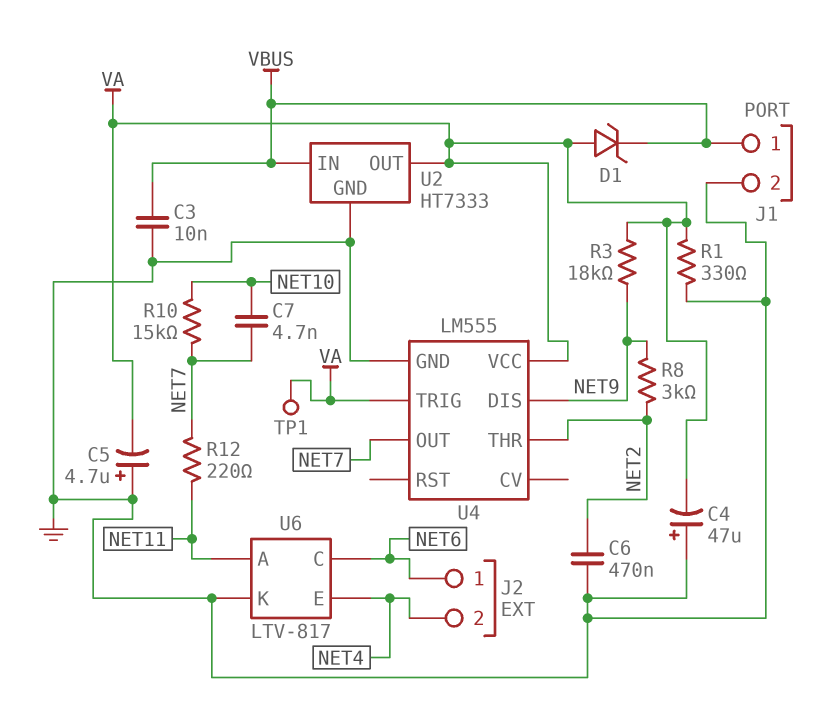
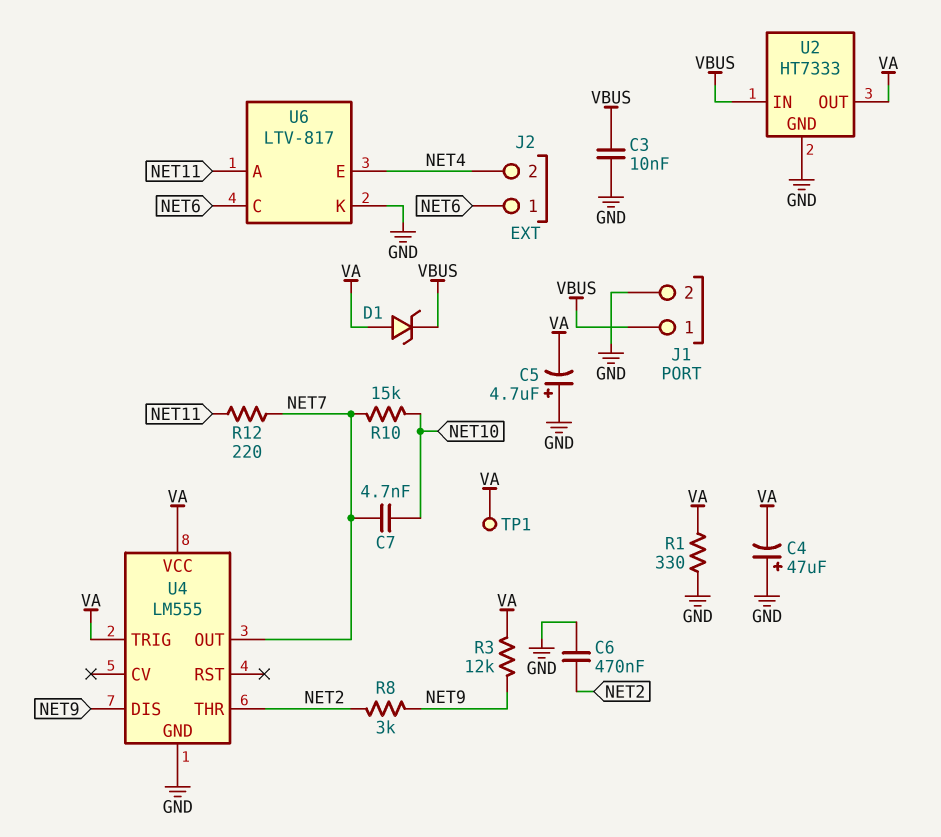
R3: 18k (NET9, VA) -> 12k (NET9, VA)

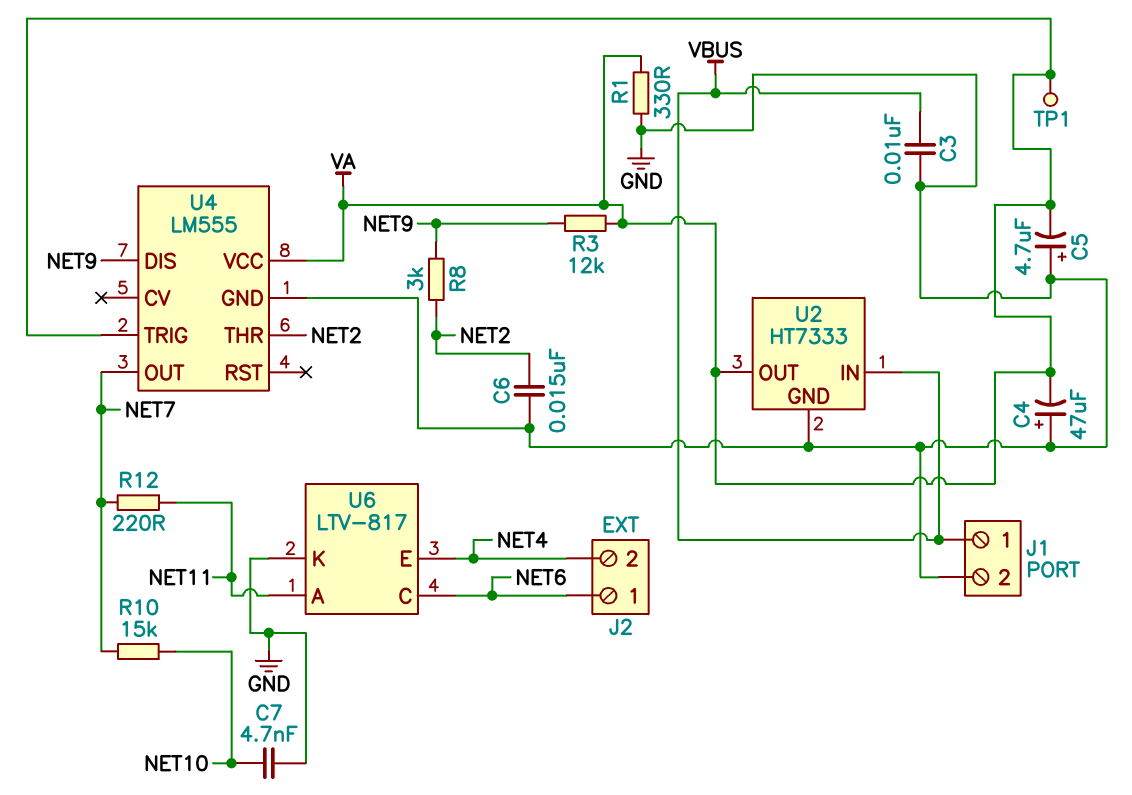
C6: 470nF (GND, NET2) -> 15nF (GND, NET2)
C7: 4.7nF (NET7, NET10) -> 4.7nF (GND, NET10)
D1: zener (A VA, K VBUS) -> none

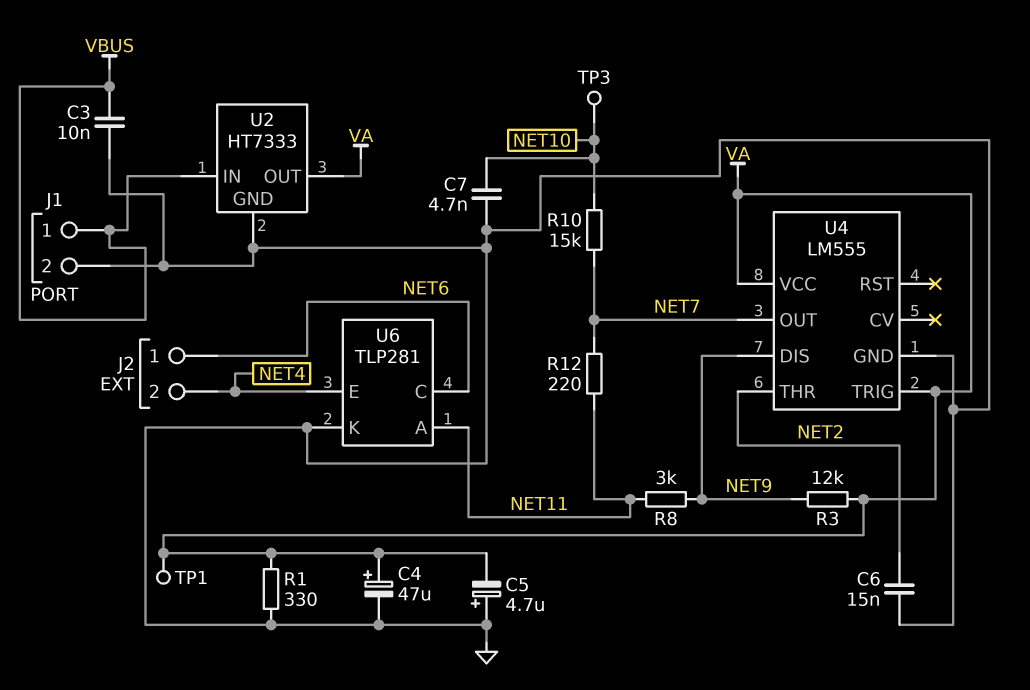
C4: 47uF (plus GND, minus VA) -> 47uF (plus VA, minus GND)
R8: 3k (NET2, NET9) -> 3k (NET9, NET11)
TP3: none -> test point (NET10)
U6: LTV-817 -> TLP281

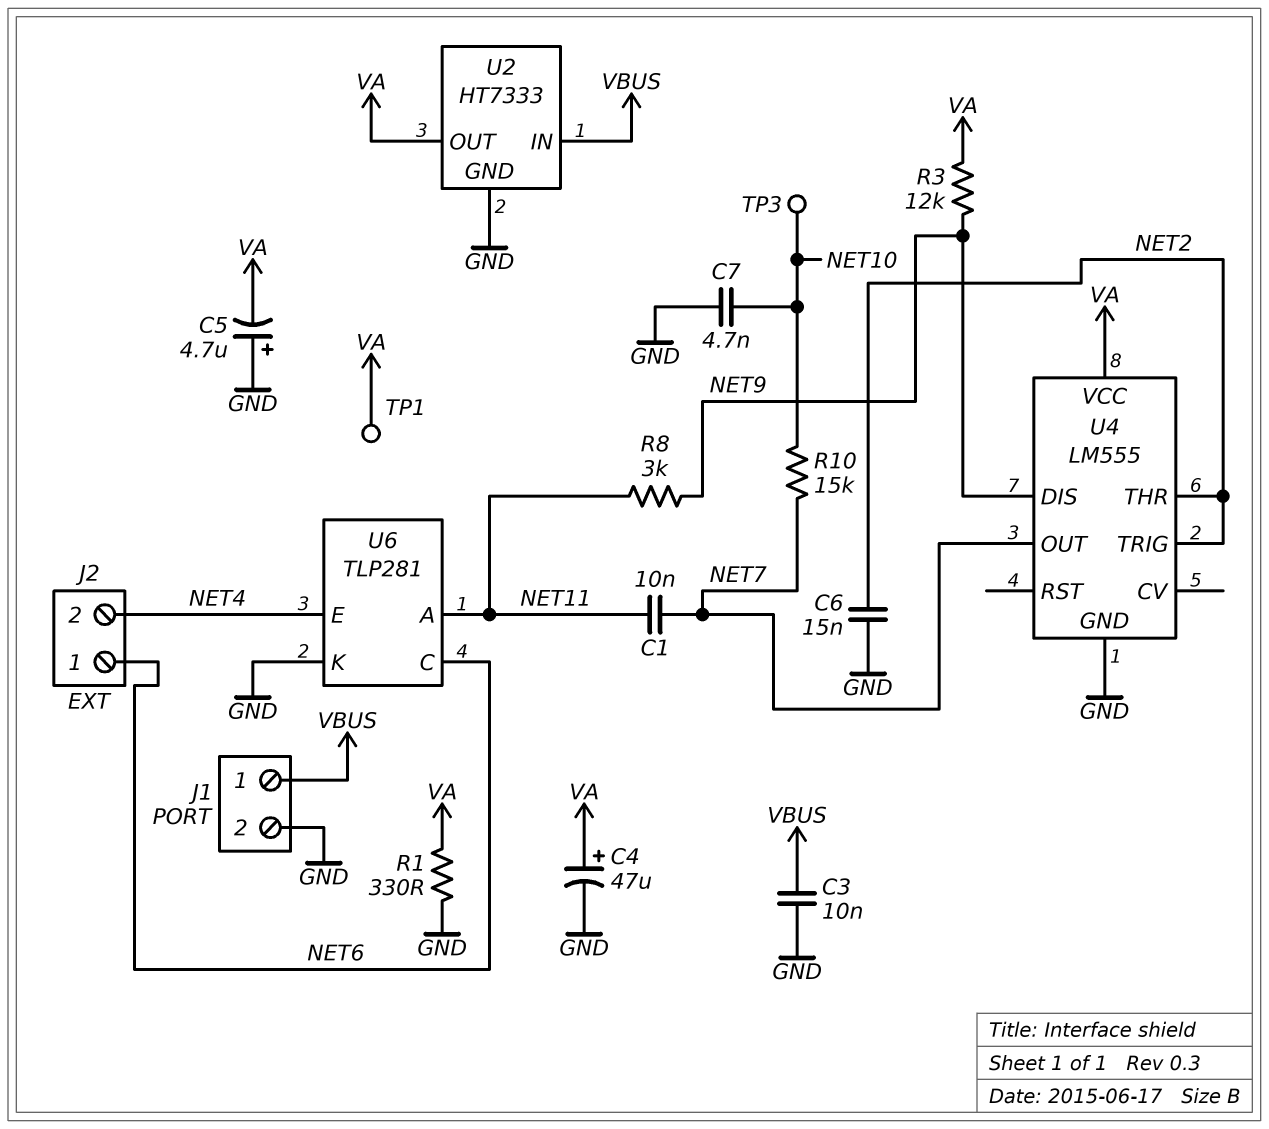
C1: none -> 10nF (NET7, NET11)
R12: 220 (NET7, NET11) -> none
U4 pin TRIG: VA -> NET2

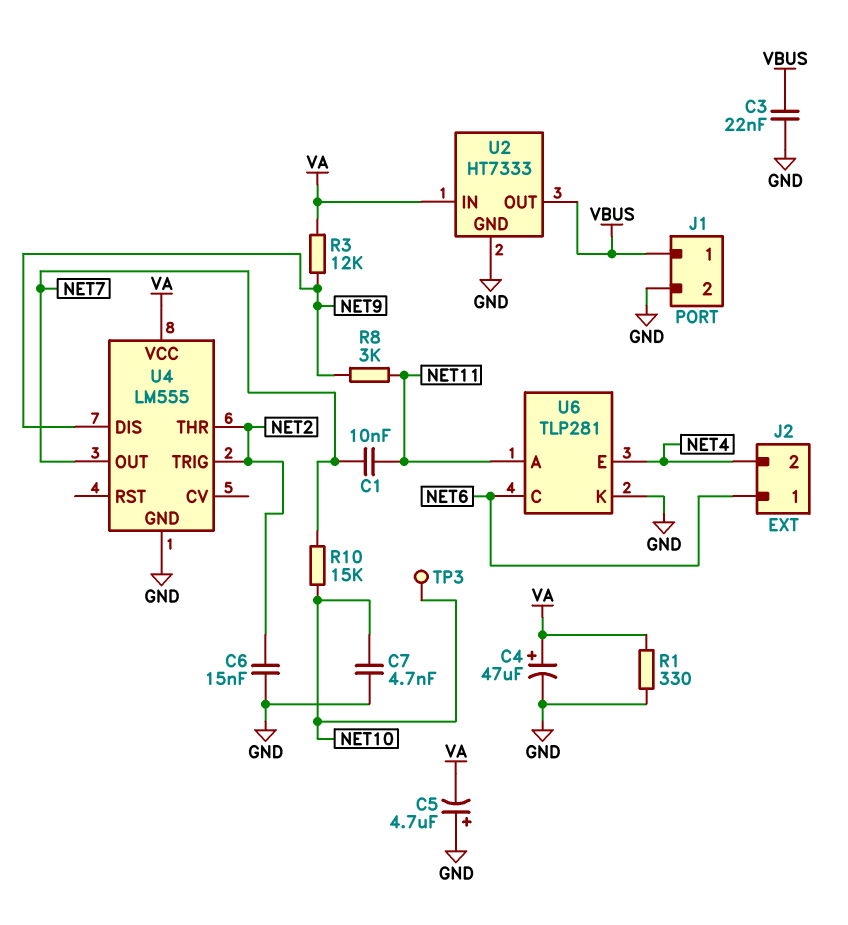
C3: 10nF (GND, VBUS) -> 22nF (GND, VBUS)
TP1: test point (VA) -> none
U2 pin IN: VBUS -> VA
U2 pin OUT: VA -> VBUS

